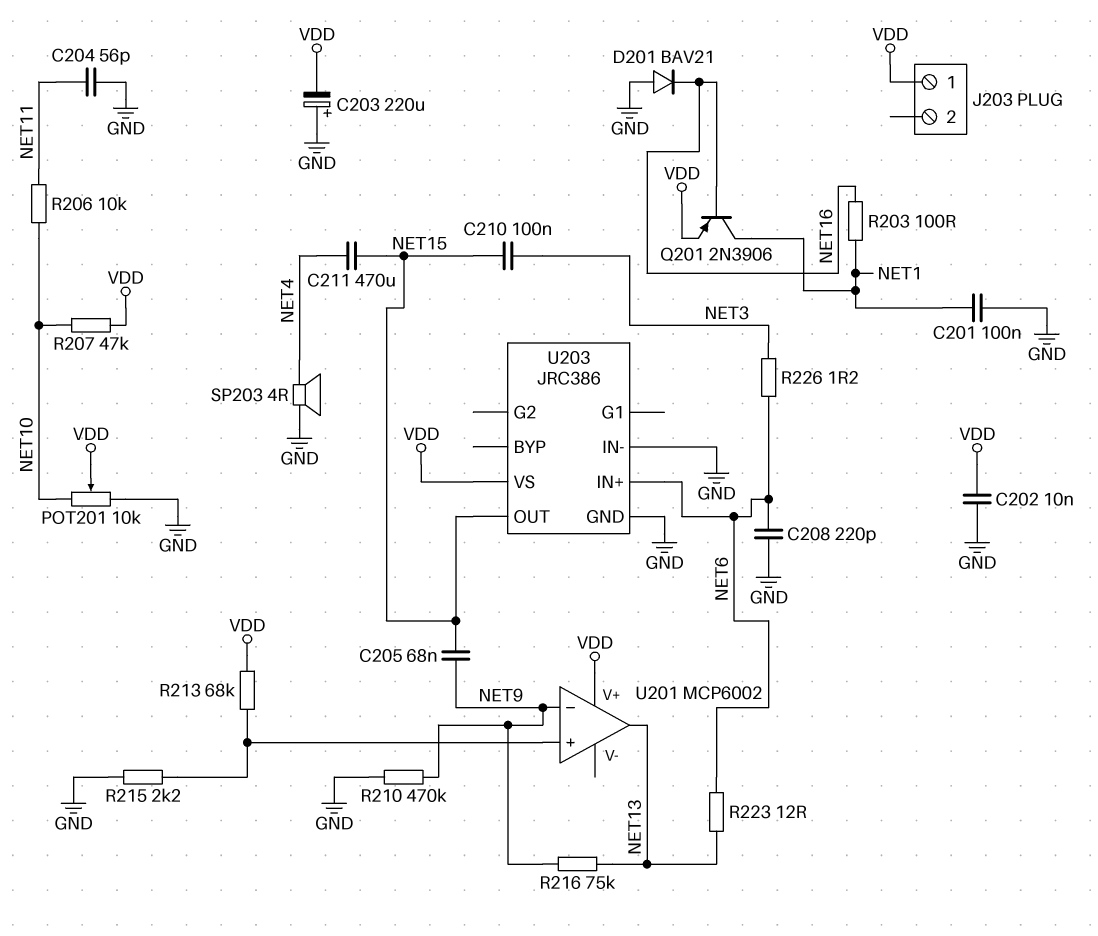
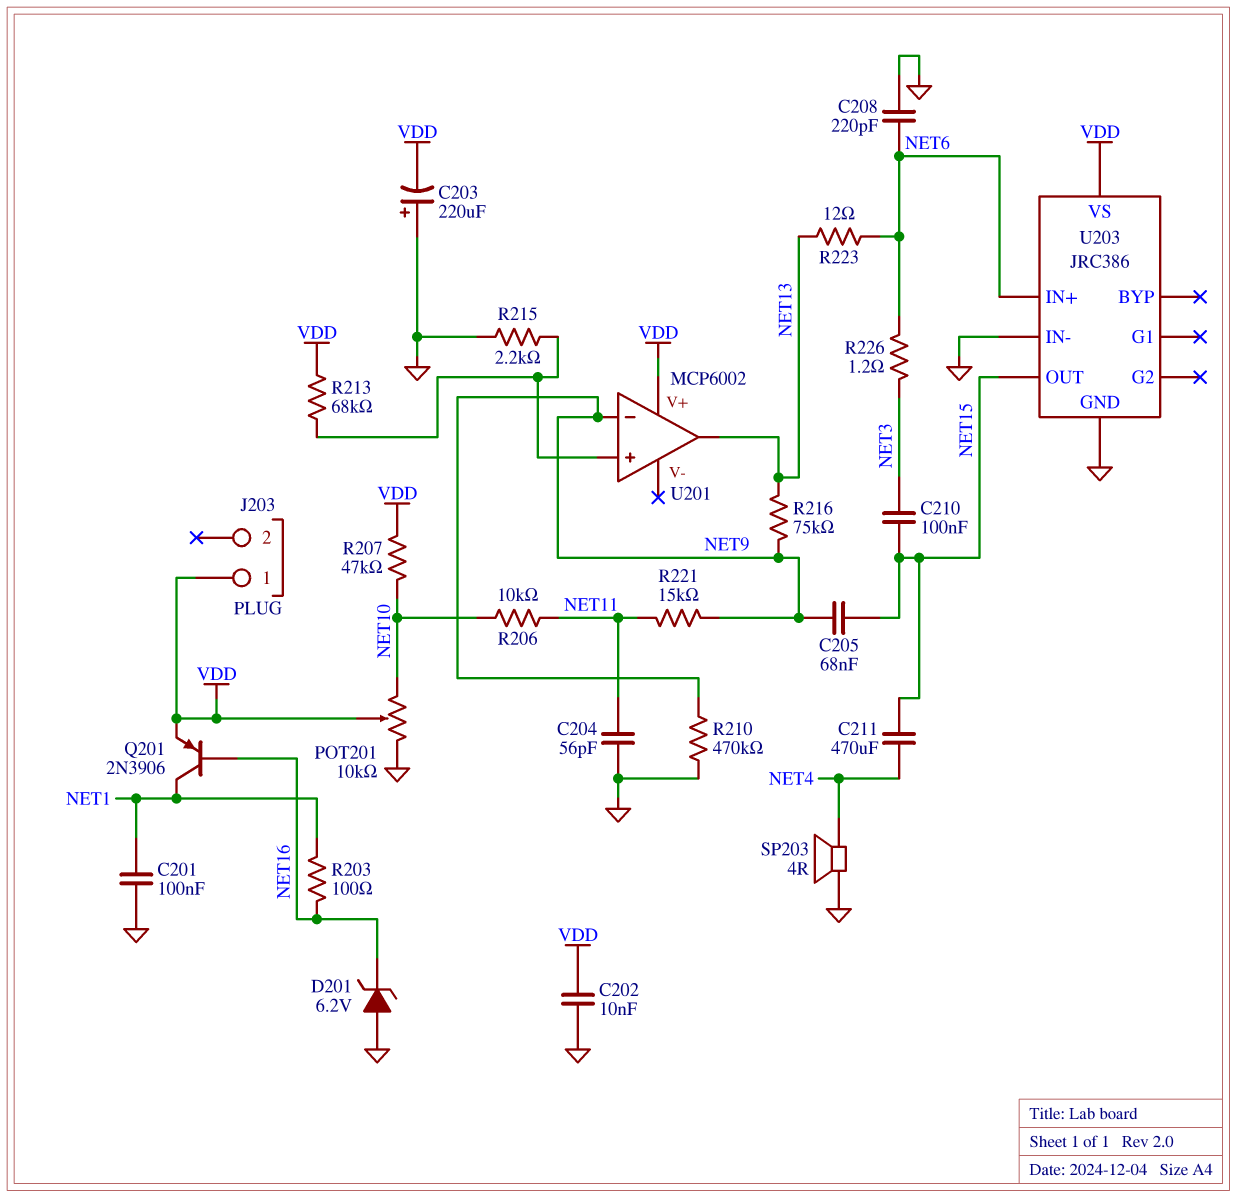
D201: diode BAV21 (A GND, K NET16) -> zener 6.2V (A GND, K NET16)
R221: none -> 15k (NET9, NET11)

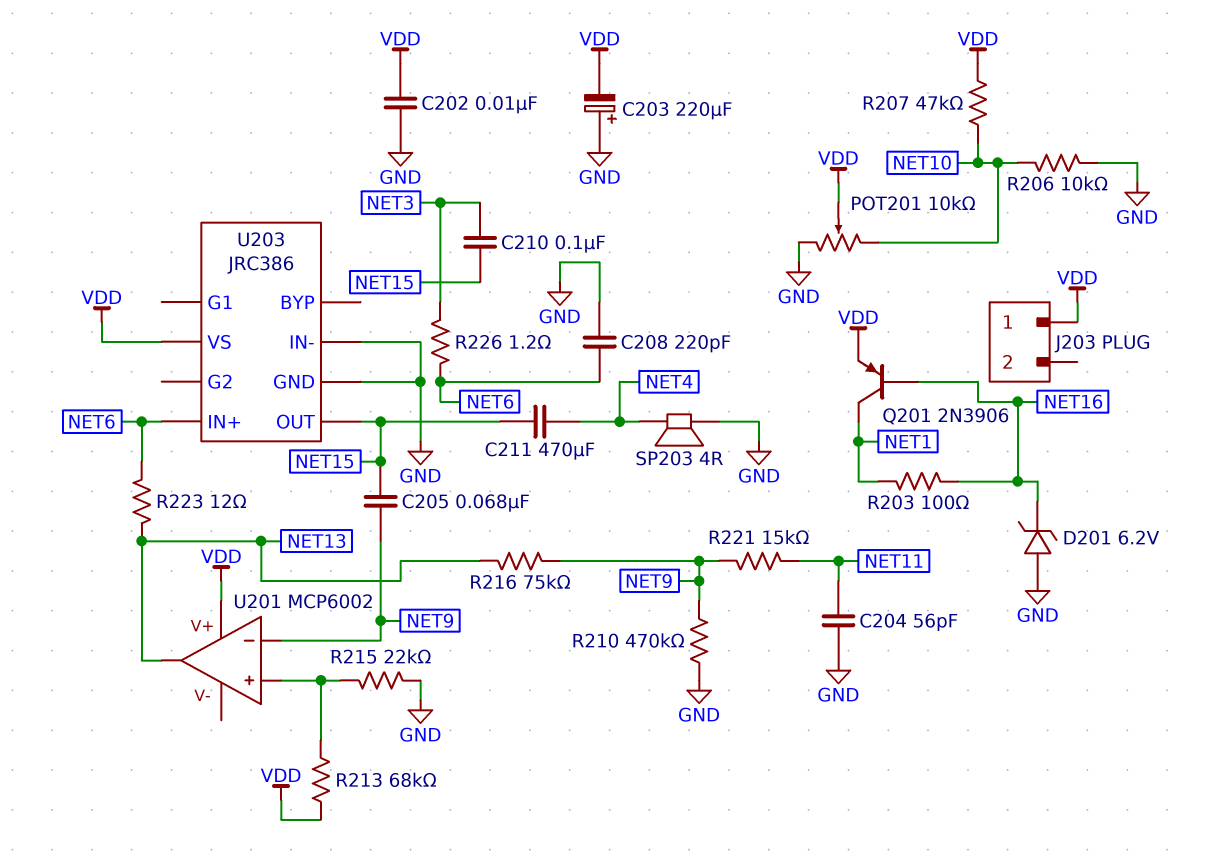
C201: 100nF (GND, NET1) -> none
R206: 10k (NET10, NET11) -> 10k (GND, NET10)
R215: 2.2k (GND, U201/in+) -> 22k (GND, U201/in+)

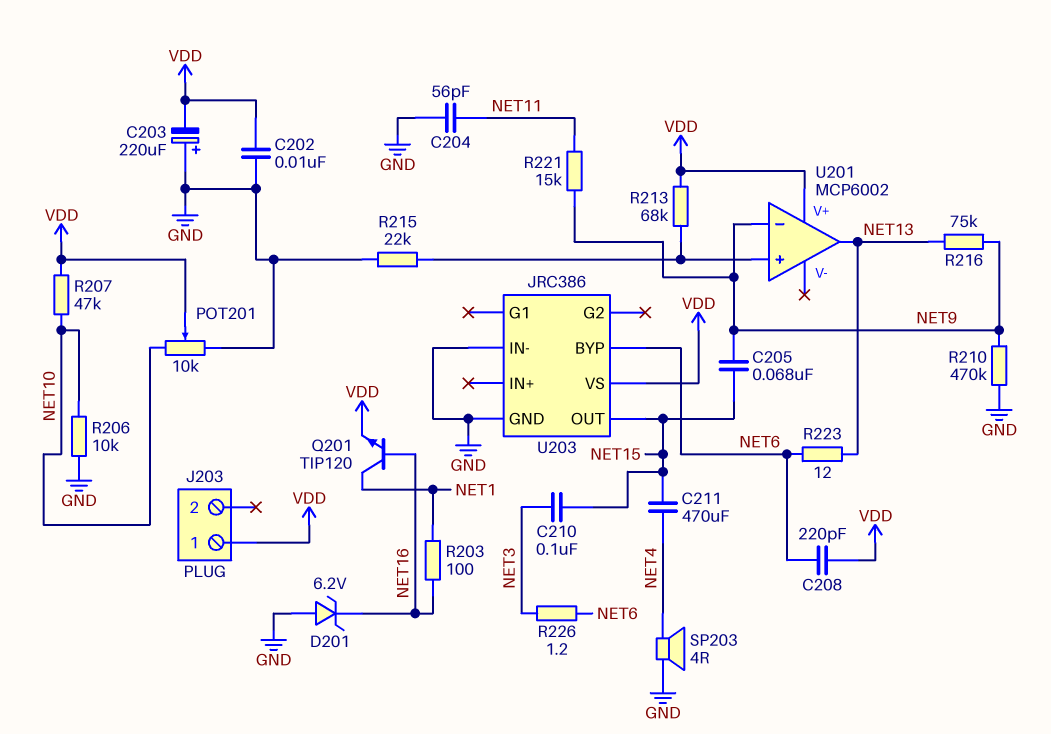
C208: 220pF (GND, NET6) -> 220pF (NET6, VDD)
Q201: PNP 2N3906 (B NET16, C NET1, E VDD) -> NPN TIP120 (B NET16, C NET1, E VDD)
U203 pin BYP: none -> NET6
U203 pin IN+: NET6 -> none

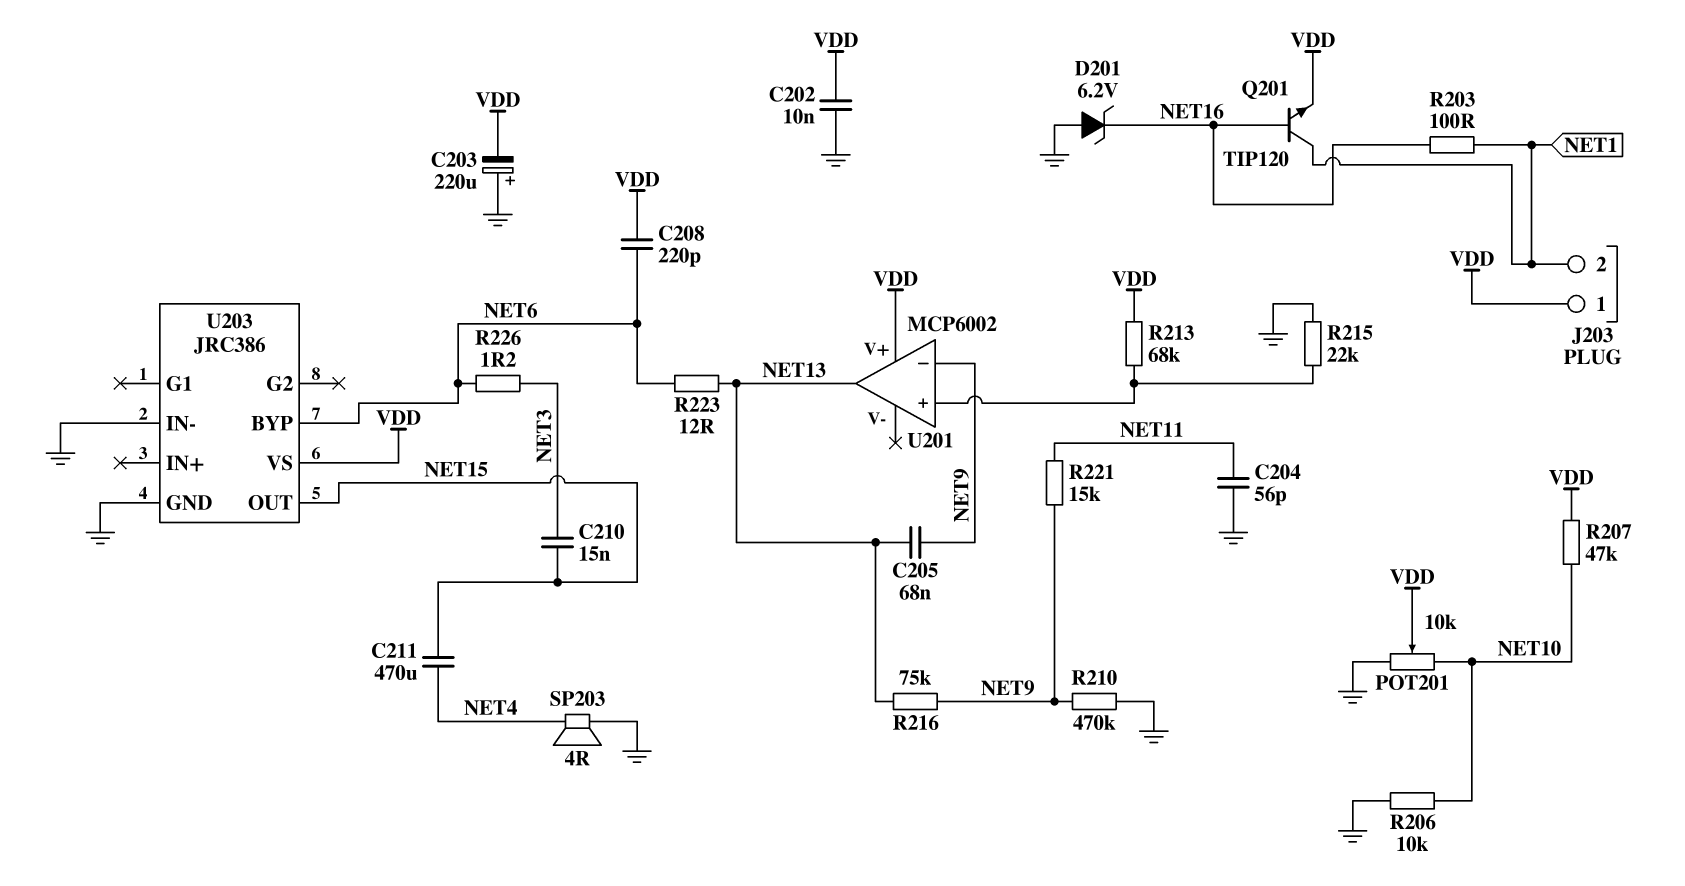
C205: 68nF (NET9, NET15) -> 68nF (NET9, NET13)
C210: 100nF (NET3, NET15) -> 15nF (NET3, NET15)
J203 pin 2: none -> NET1

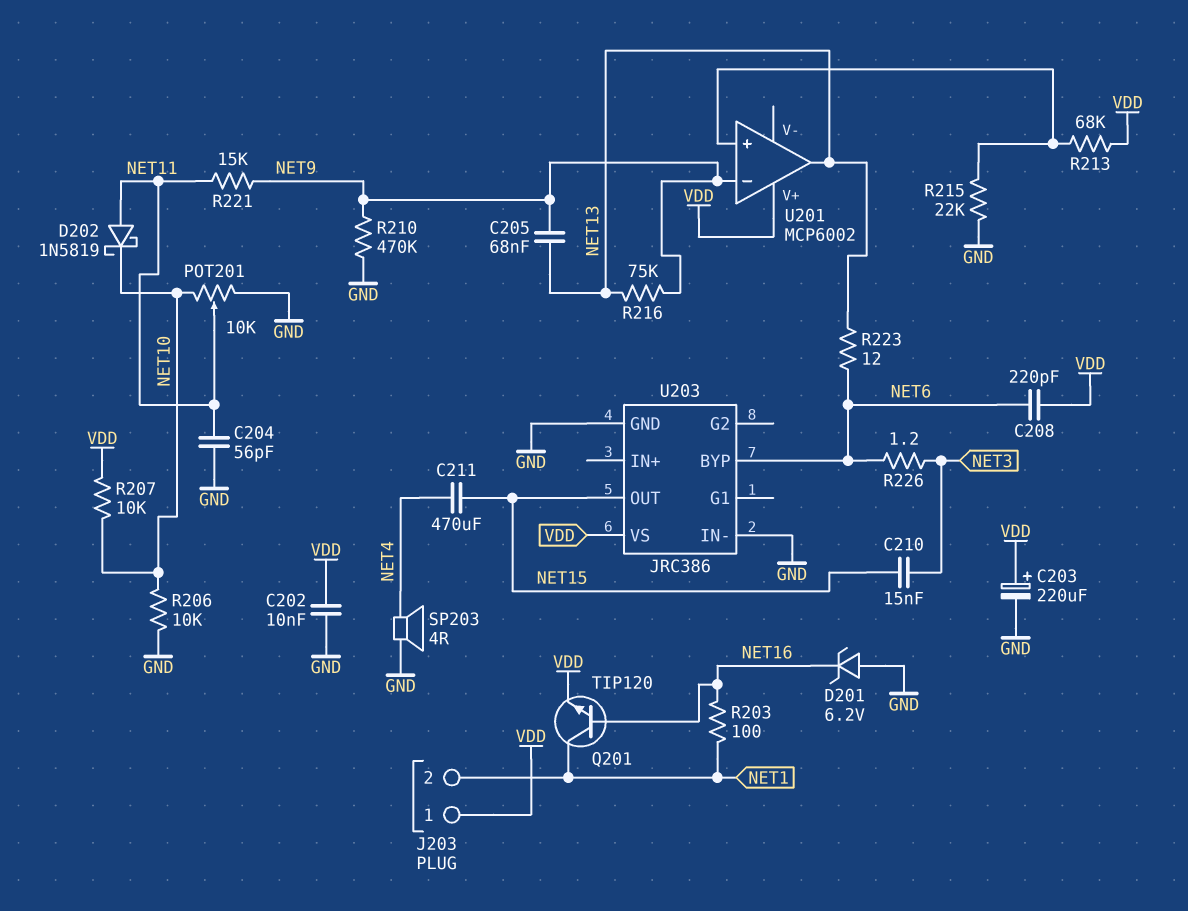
C203: 220uF (plus GND, minus VDD) -> 220uF (plus VDD, minus GND)
D202: none -> schottky 1N5819 (A NET11, K NET10)
POT201: 10k (GND, NET10, wiper VDD) -> 10k (GND, NET10, wiper NET11)
R207: 47k (NET10, VDD) -> 10k (NET10, VDD)

